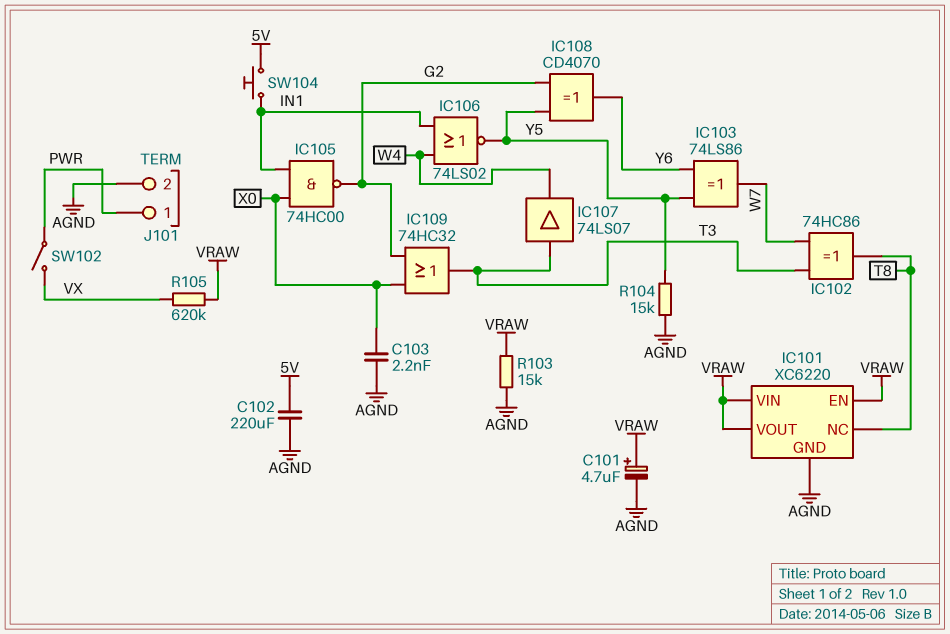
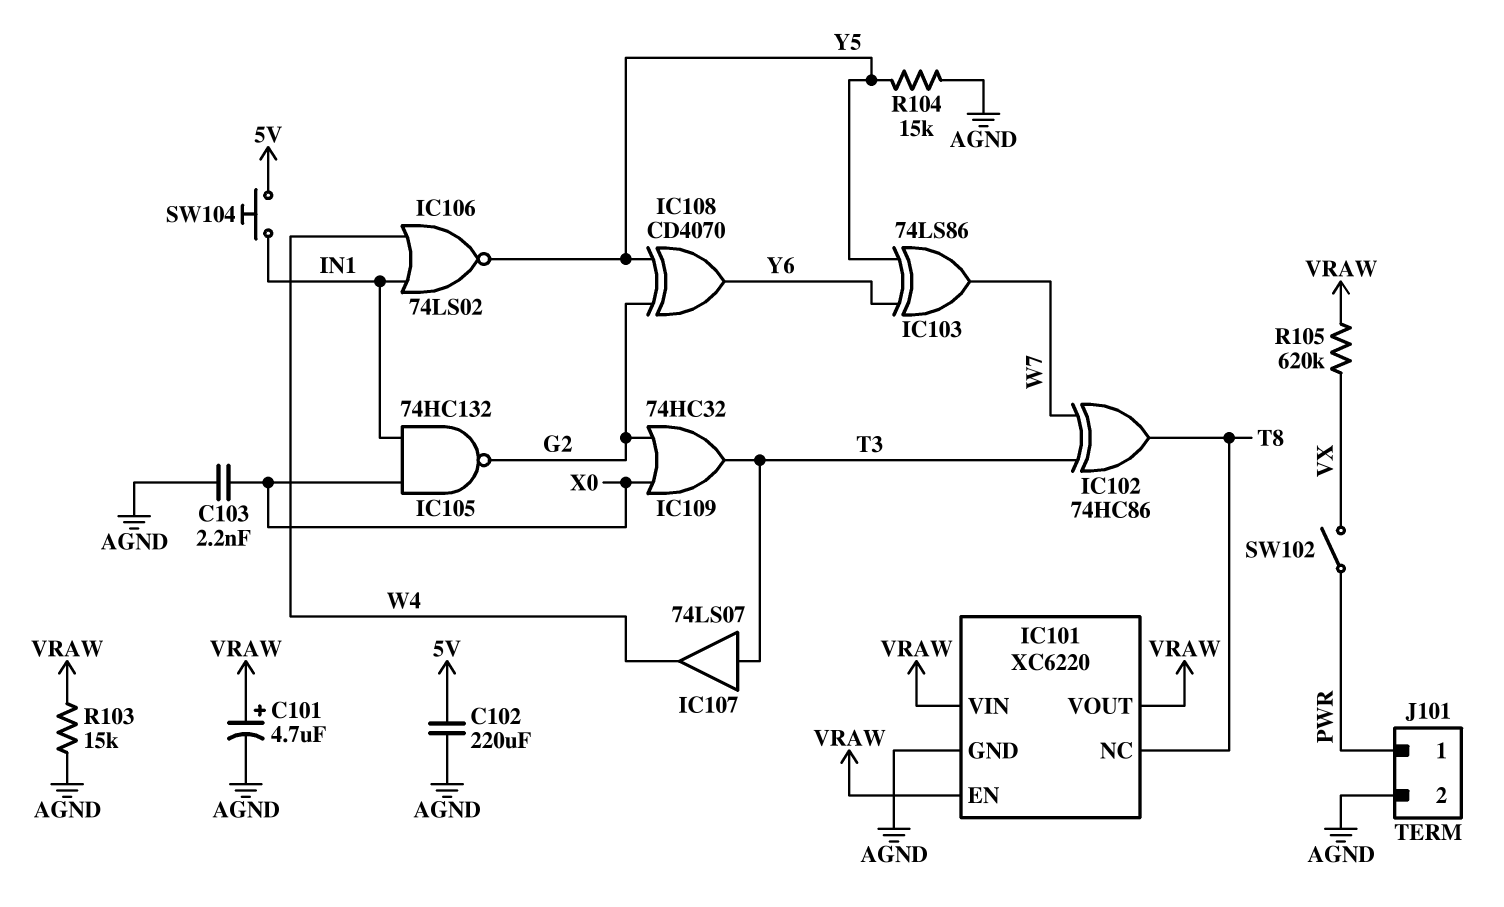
IC105: NAND 74HC00 (in IN1, in X0, out G2) -> NAND 74HC132 (in IN1, in X0, out G2)

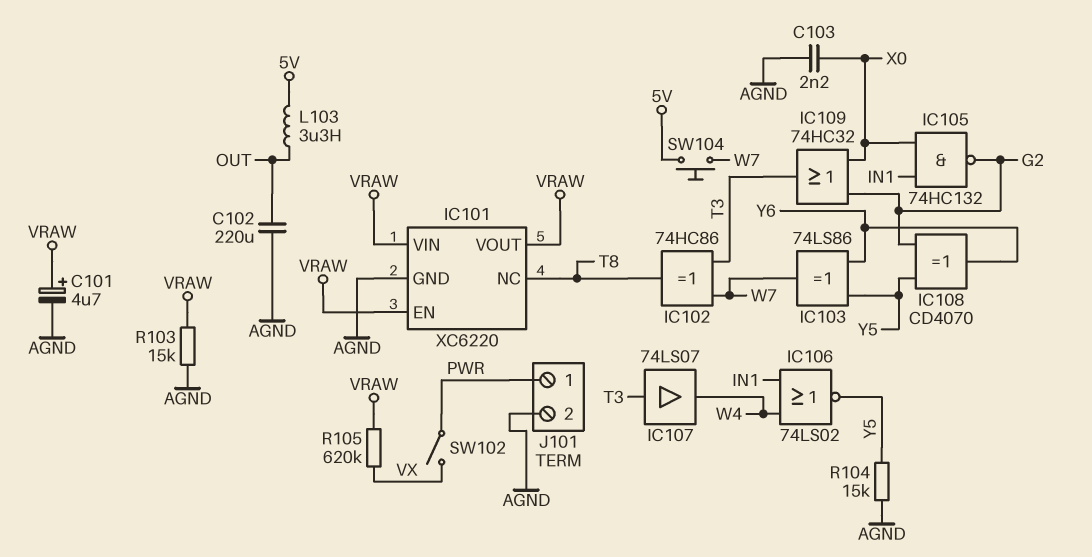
C102: 220uF (5V, AGND) -> 220uF (AGND, OUT)
L103: none -> 3.3uH (5V, OUT)
SW104: button (5V, IN1) -> button (5V, W7)

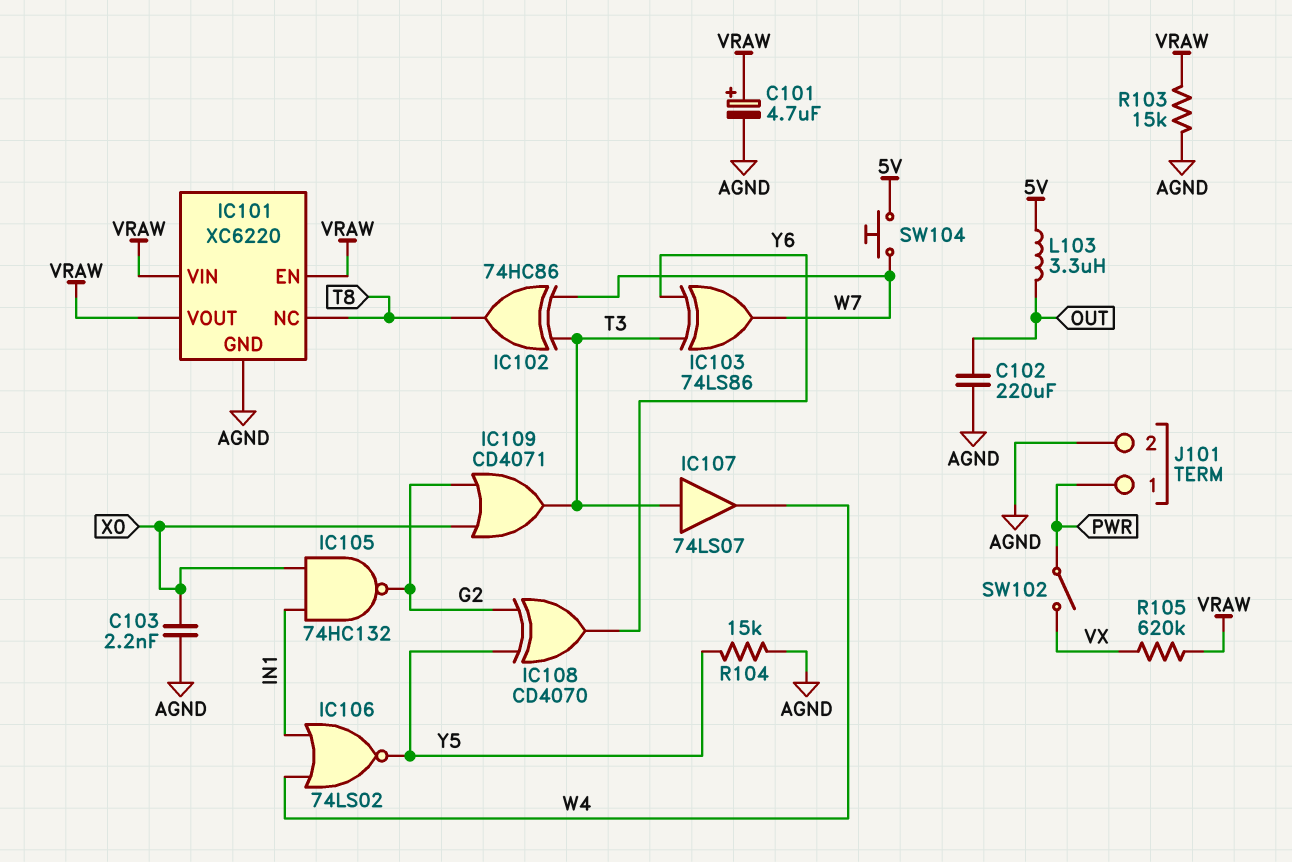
IC103: XOR 74LS86 (in Y5, in Y6, out W7) -> XOR 74LS86 (in T3, in Y6, out W7)
IC109: OR 74HC32 (in G2, in X0, out T3) -> OR CD4071 (in G2, in X0, out T3)

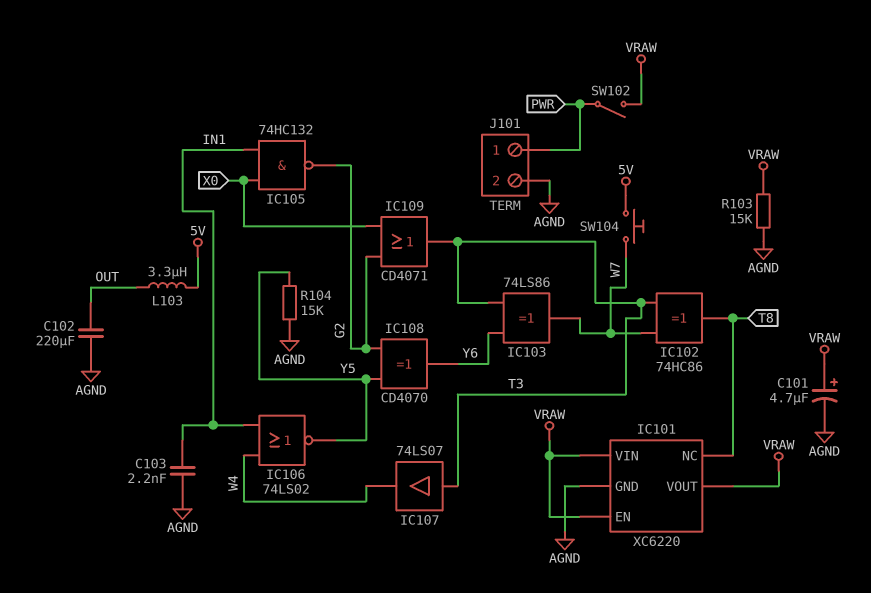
C103: 2.2nF (AGND, X0) -> 2.2nF (AGND, IN1)
R105: 620k (VRAW, VX) -> none
SW102: switch (PWR, VX) -> switch (PWR, VRAW)

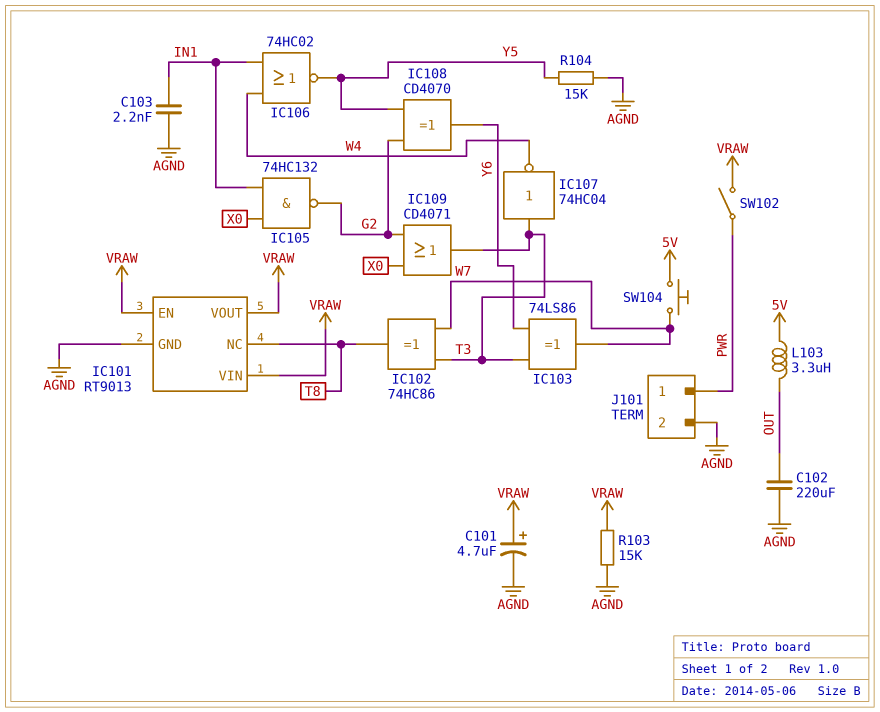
IC101: XC6220 -> RT9013
IC106: NOR 74LS02 (in IN1, in W4, out Y5) -> NOR 74HC02 (in IN1, in W4, out Y5)
IC107: buffer 74LS07 (in T3, out W4) -> NOT 74HC04 (in T3, out W4)

